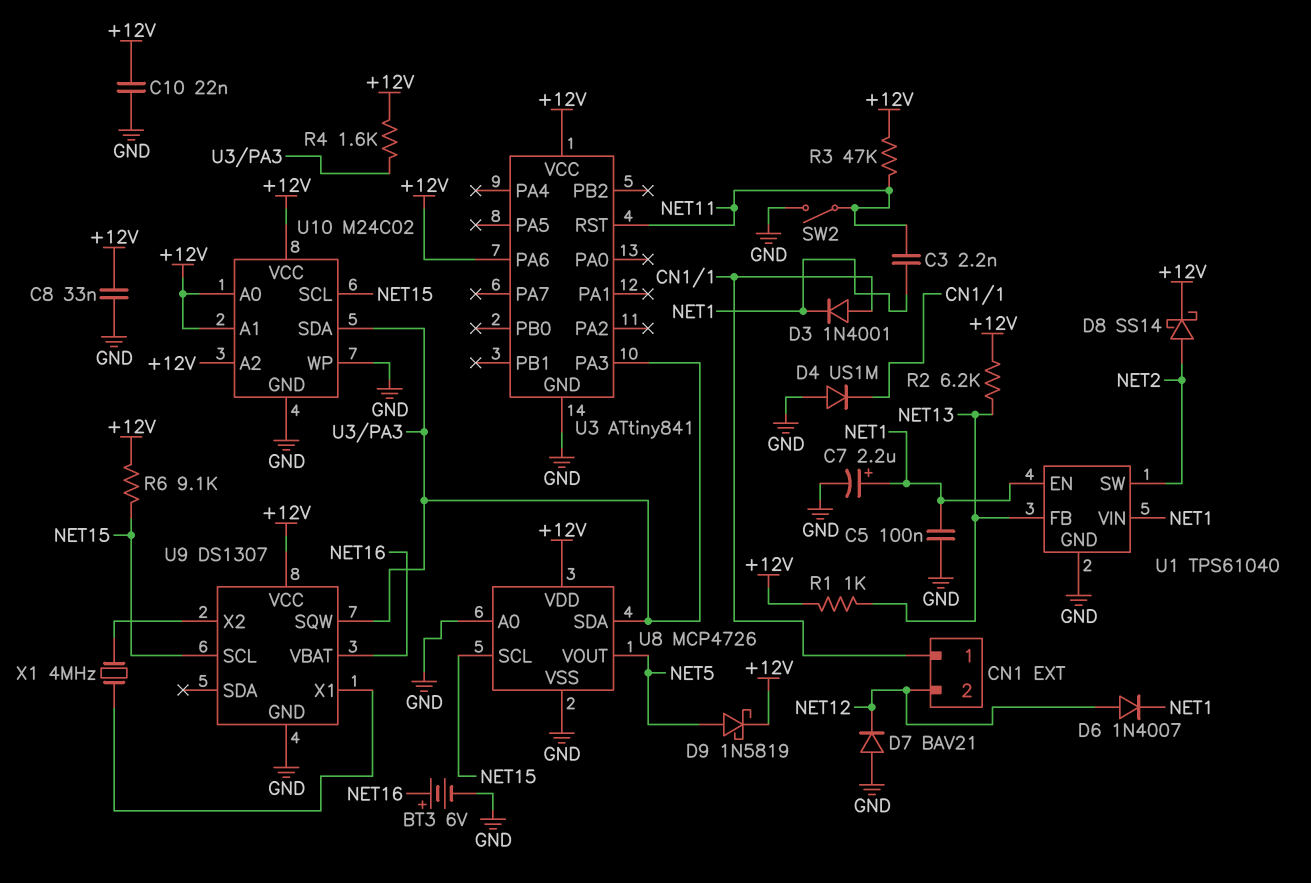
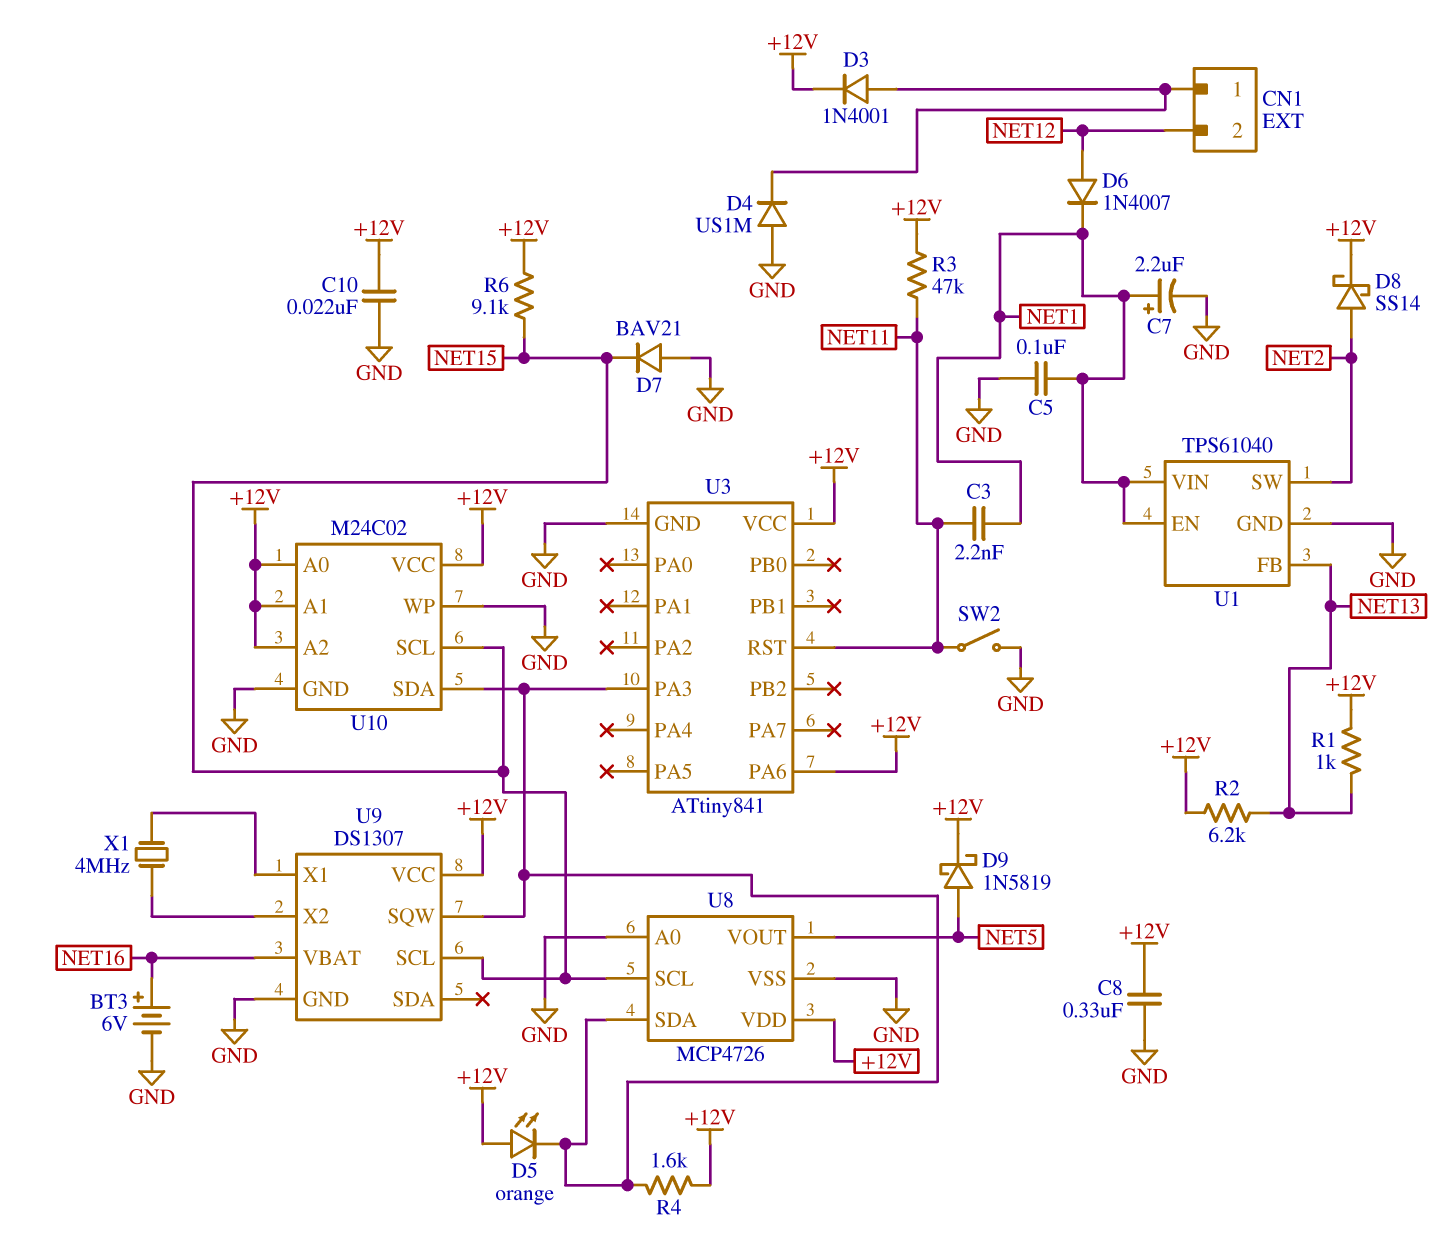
C8: 33nF (+12V, GND) -> 330nF (+12V, GND)
D3: diode 1N4001 (A CN1/1, K NET1) -> diode 1N4001 (A CN1/1, K +12V)
D5: none -> LED orange (A +12V, K U3/PA3)
D7: diode BAV21 (A GND, K NET12) -> diode BAV21 (A GND, K NET15)

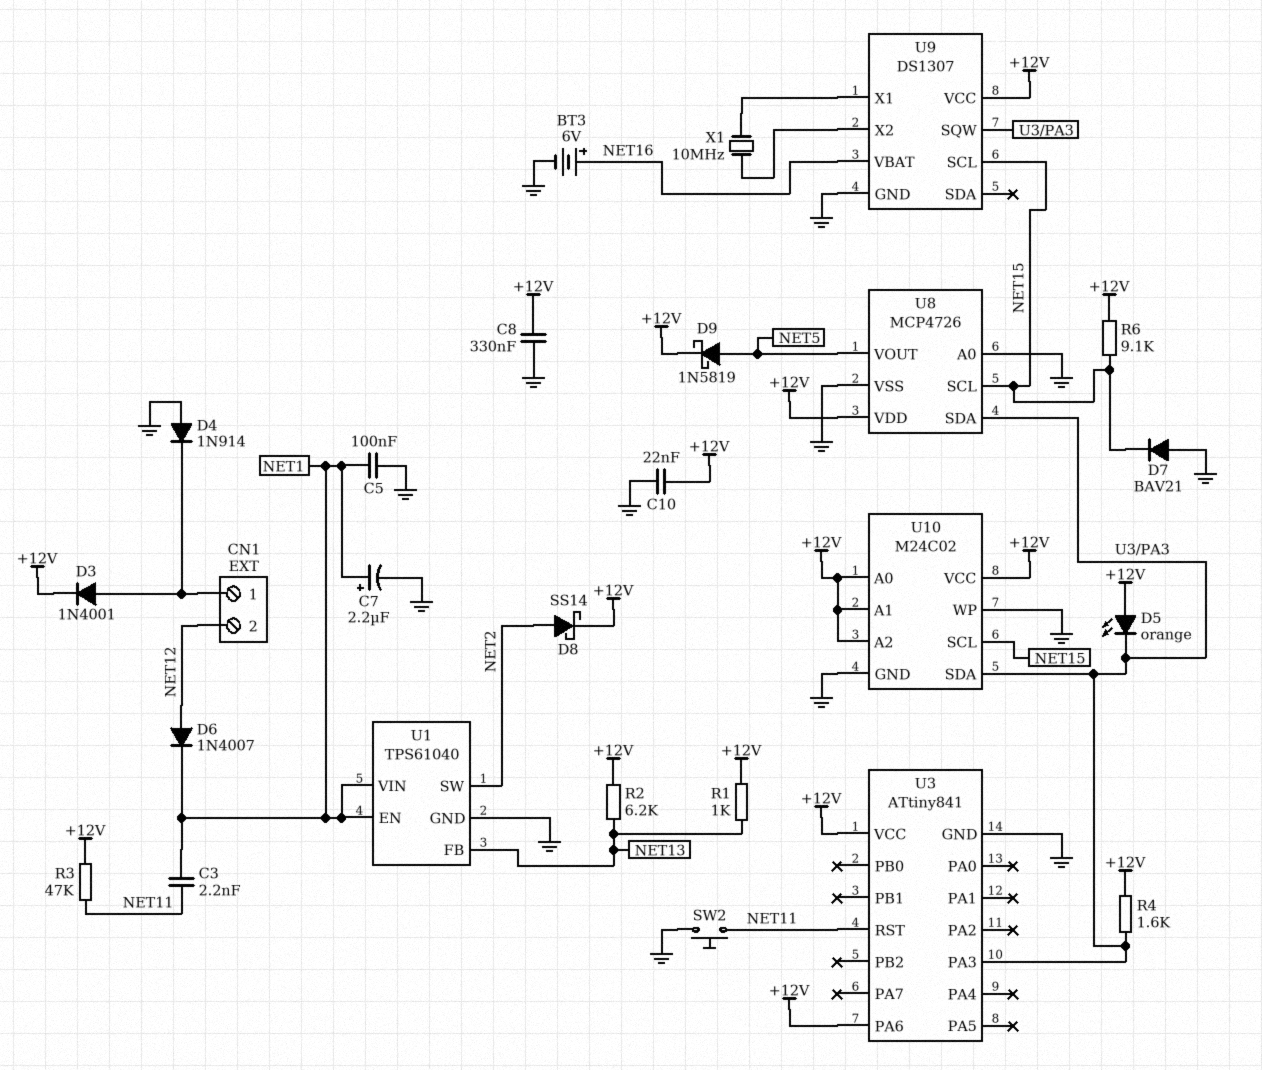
D4: diode US1M (A GND, K CN1/1) -> diode 1N914 (A GND, K CN1/1)
SW2: switch (GND, NET11) -> button (GND, NET11)
X1: 4MHz (U9/X1, U9/X2) -> 10MHz (U9/X1, U9/X2)

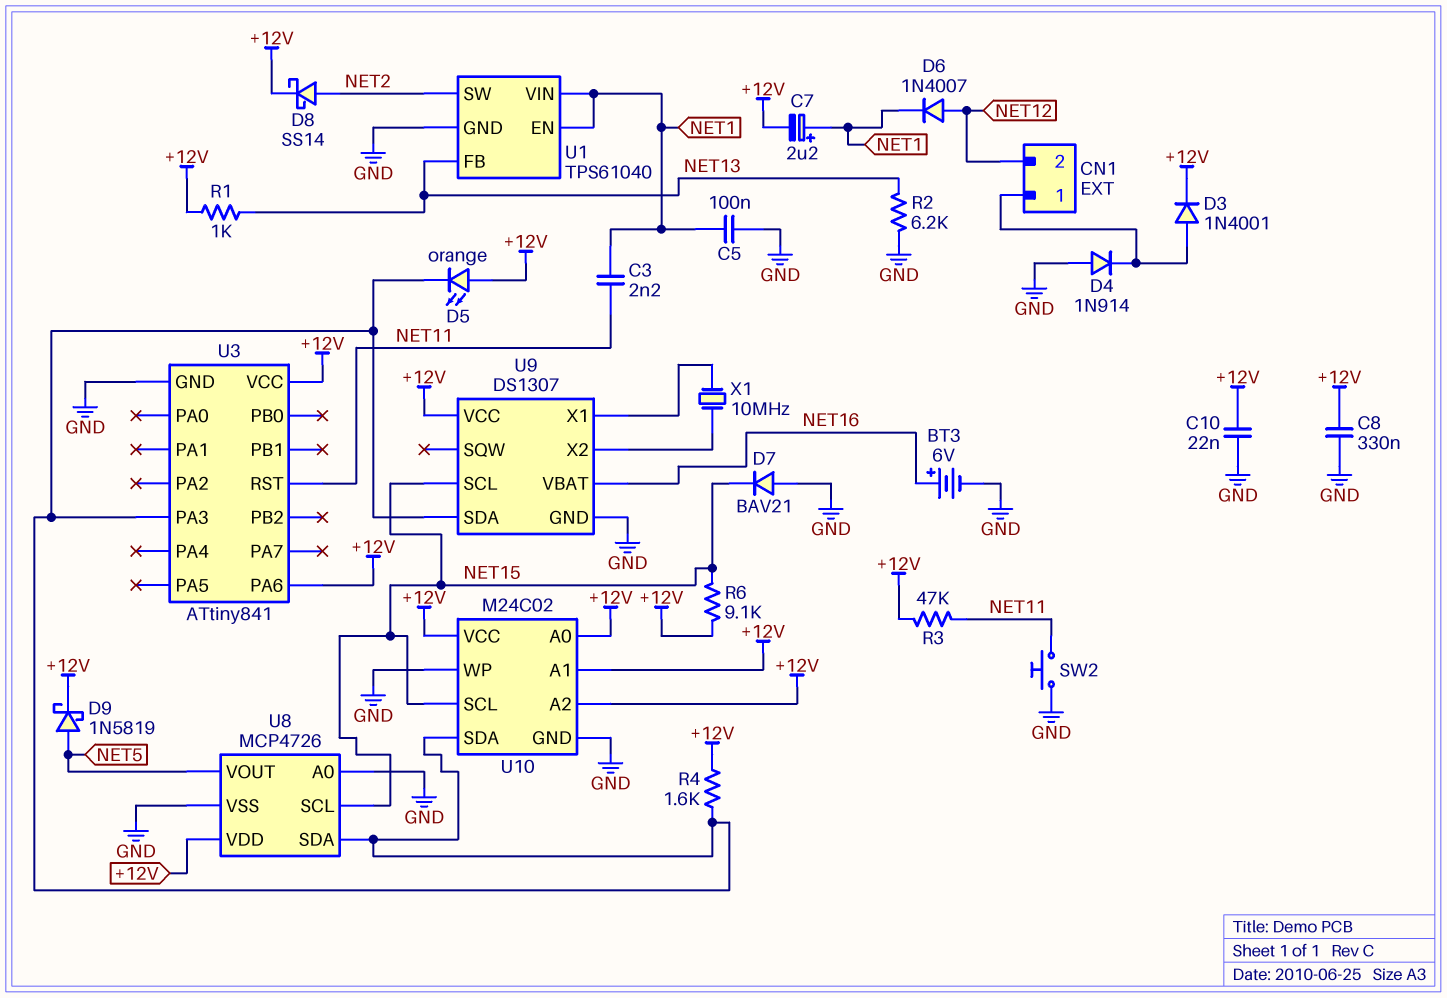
C7: 2.2uF (plus NET1, minus GND) -> 2.2uF (plus NET1, minus +12V)
R2: 6.2k (+12V, NET13) -> 6.2k (GND, NET13)
U9 pin SDA: none -> U3/PA3
U9 pin SQW: U3/PA3 -> none

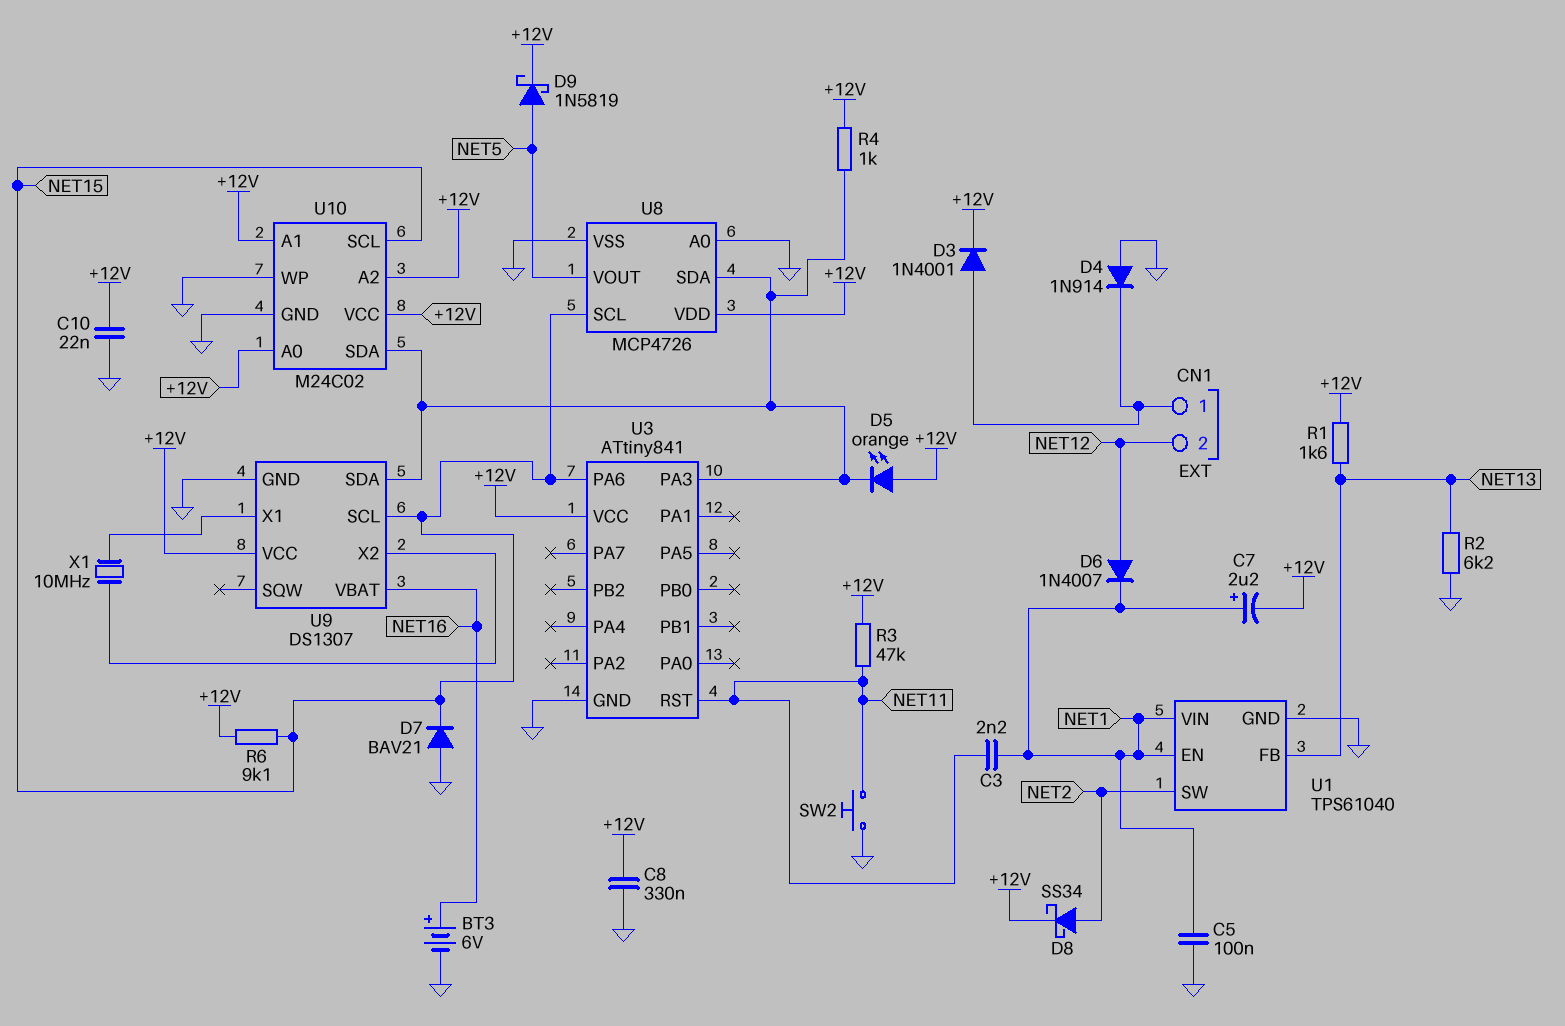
D8: schottky SS14 (A NET2, K +12V) -> schottky SS34 (A NET2, K +12V)
R1: 1k (+12V, NET13) -> 1.6k (+12V, NET13)
R4: 1.6k (+12V, U3/PA3) -> 1k (+12V, U3/PA3)
U3 pin PA6: +12V -> NET15

